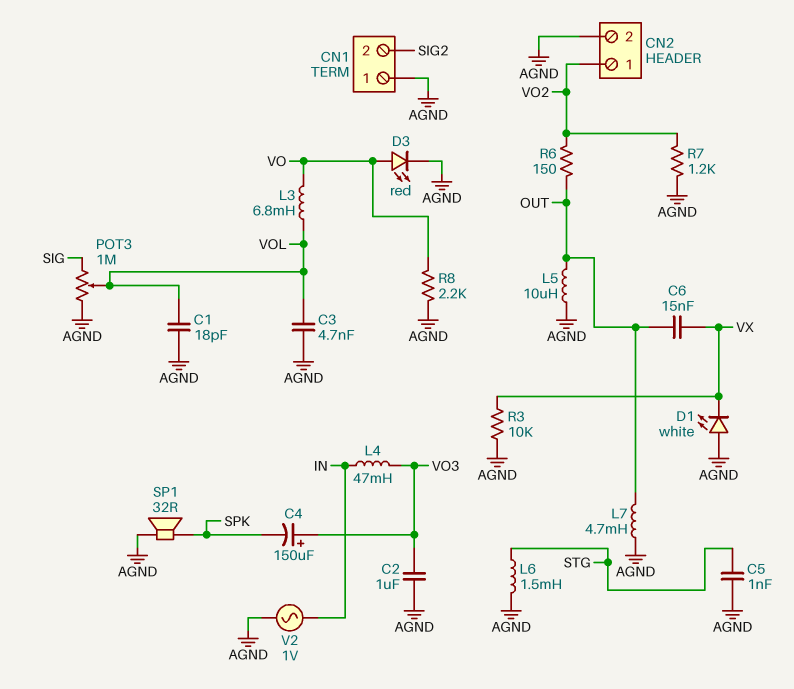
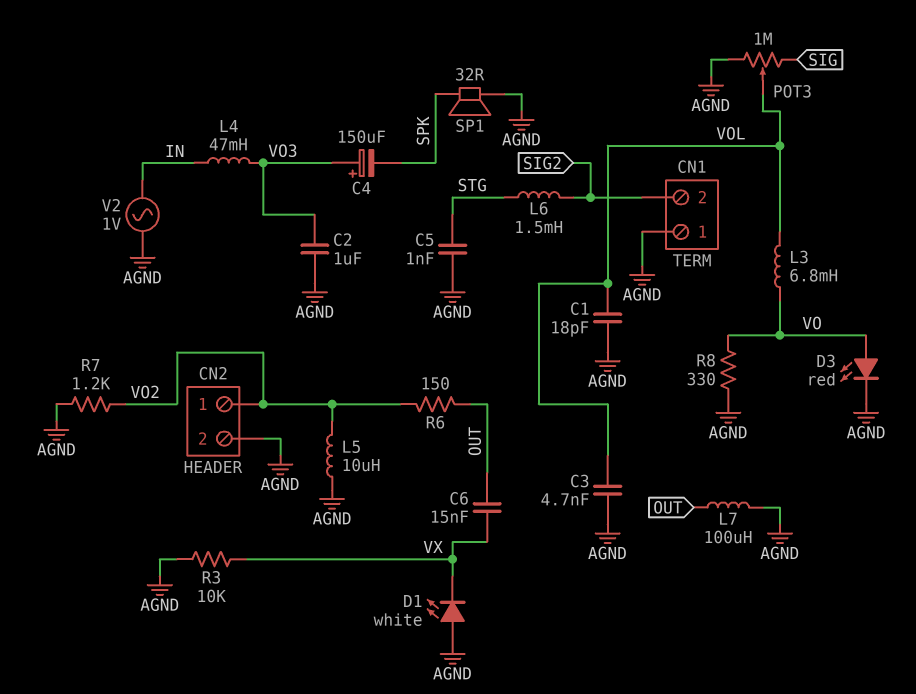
L5: 10uH (AGND, OUT) -> 10uH (AGND, VO2)
L6: 1.5mH (AGND, STG) -> 1.5mH (SIG2, STG)
L7: 4.7mH (AGND, OUT) -> 100uH (AGND, OUT)
R8: 2.2k (AGND, VO) -> 330 (AGND, VO)

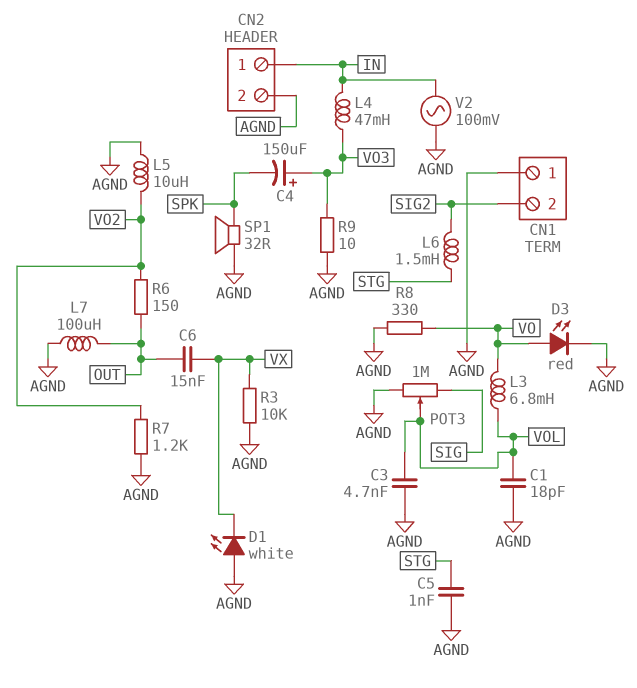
C2: 1uF (AGND, VO3) -> none
CN2 pin 1: VO2 -> IN
R9: none -> 10 (AGND, VO3)
V2: AC 1V (AGND, IN) -> AC 100mV (AGND, IN)

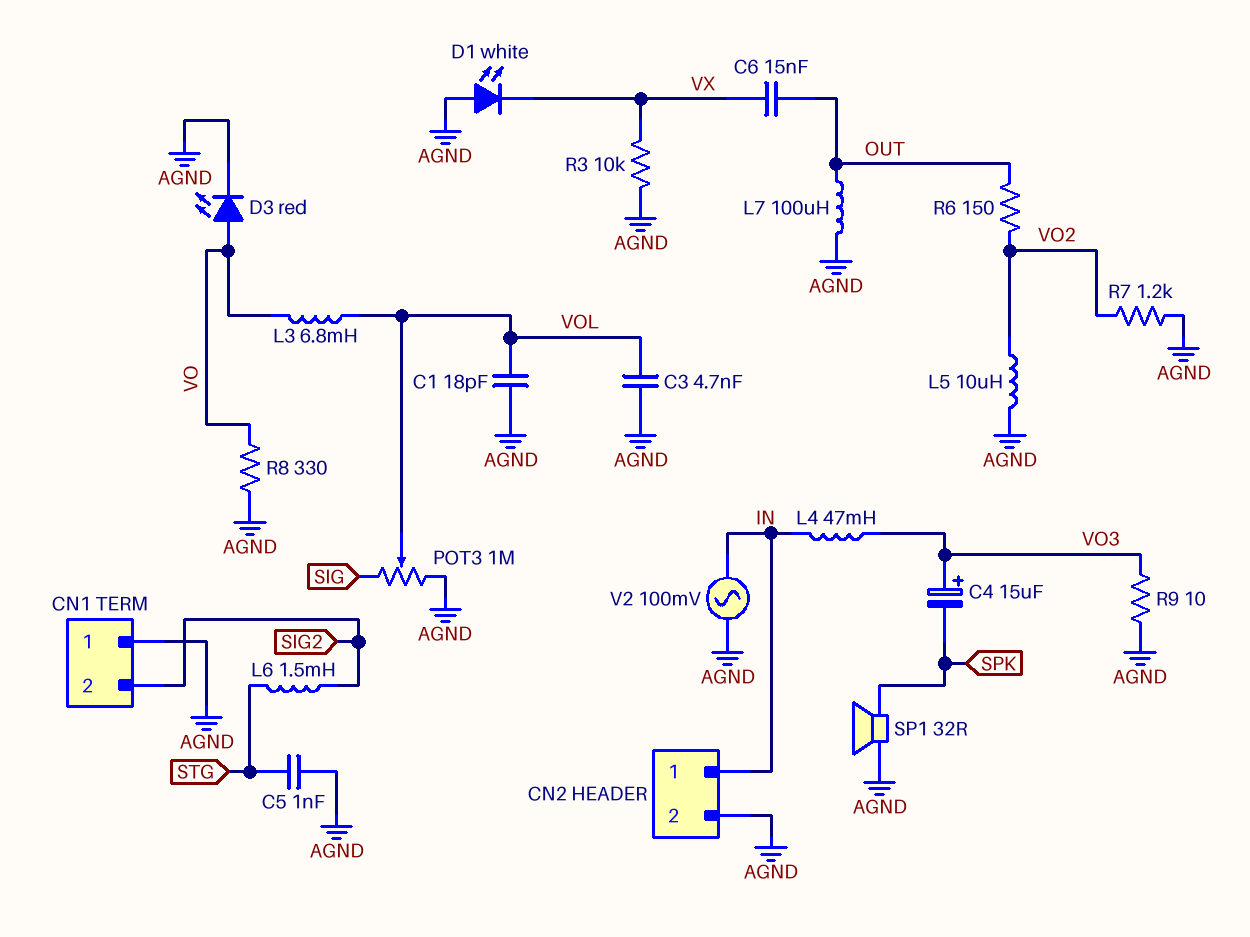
C4: 150uF (plus VO3, minus SPK) -> 15uF (plus VO3, minus SPK)

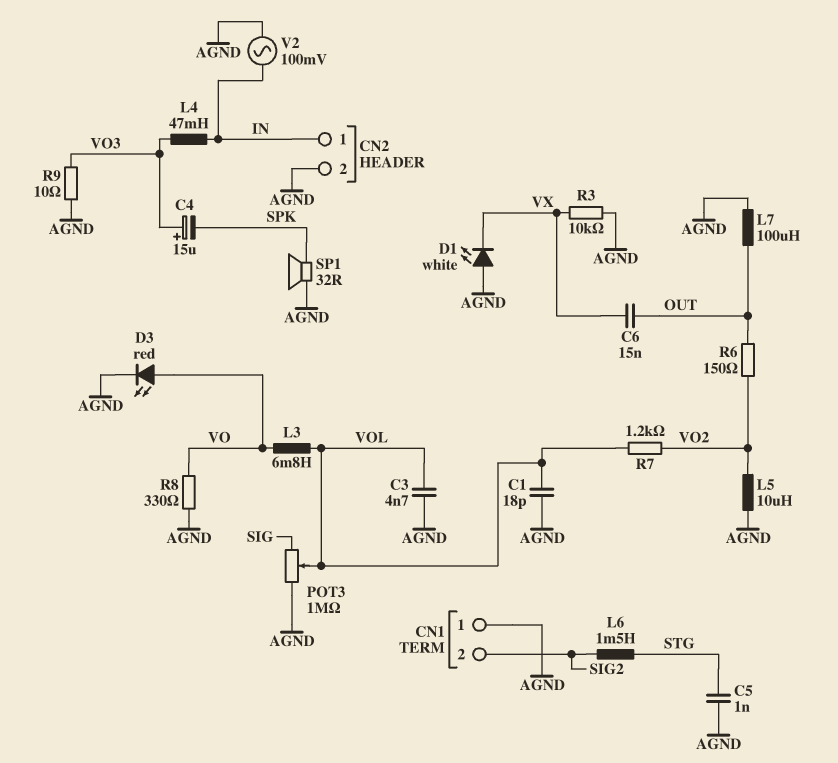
R7: 1.2k (AGND, VO2) -> 1.2k (VO2, VOL)

